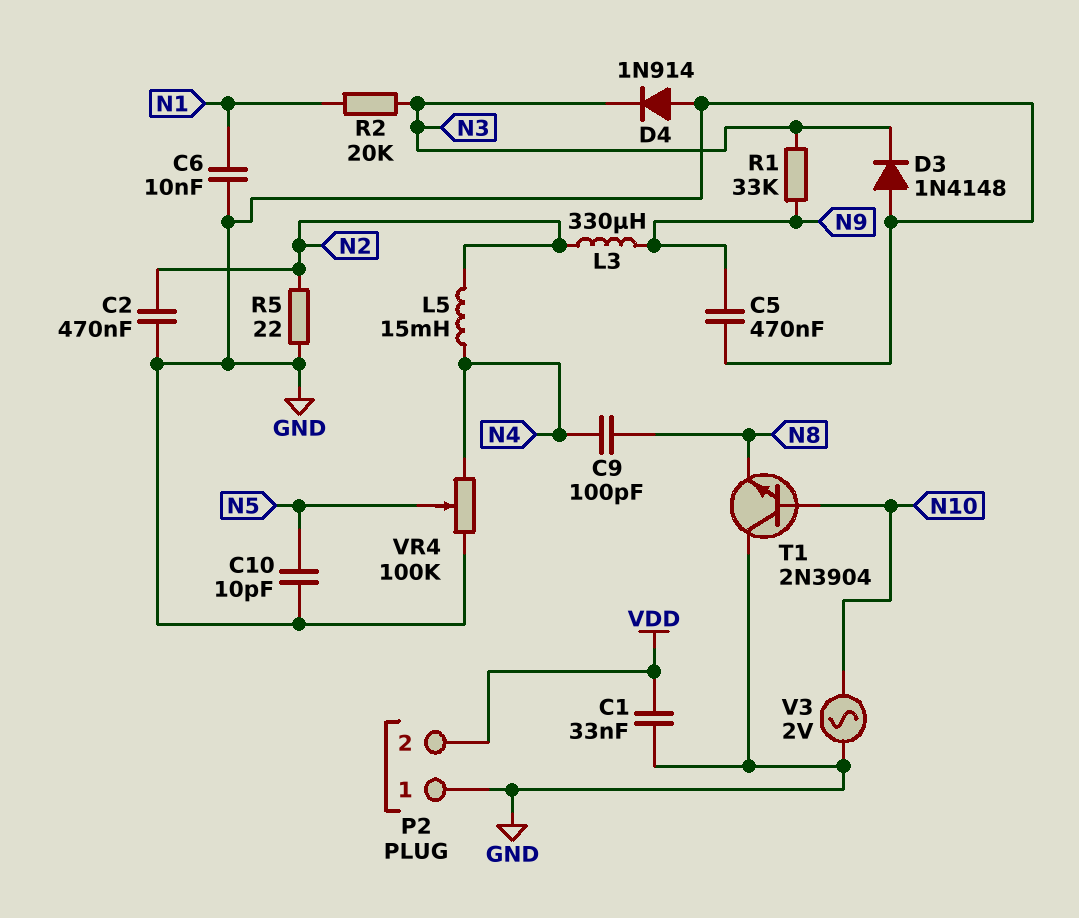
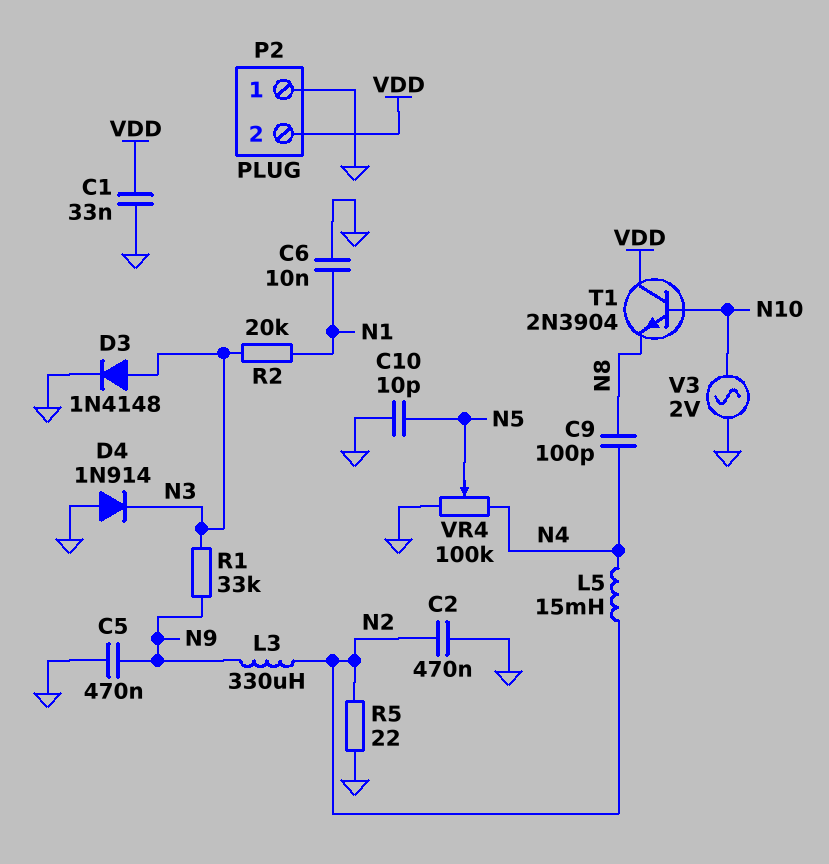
D3: diode 1N4148 (A GND, K N3) -> diode 1N4148 (A N3, K GND)
T1: NPN 2N3904 (B N10, C GND, E N8) -> NPN 2N3904 (B N10, C VDD, E N8)

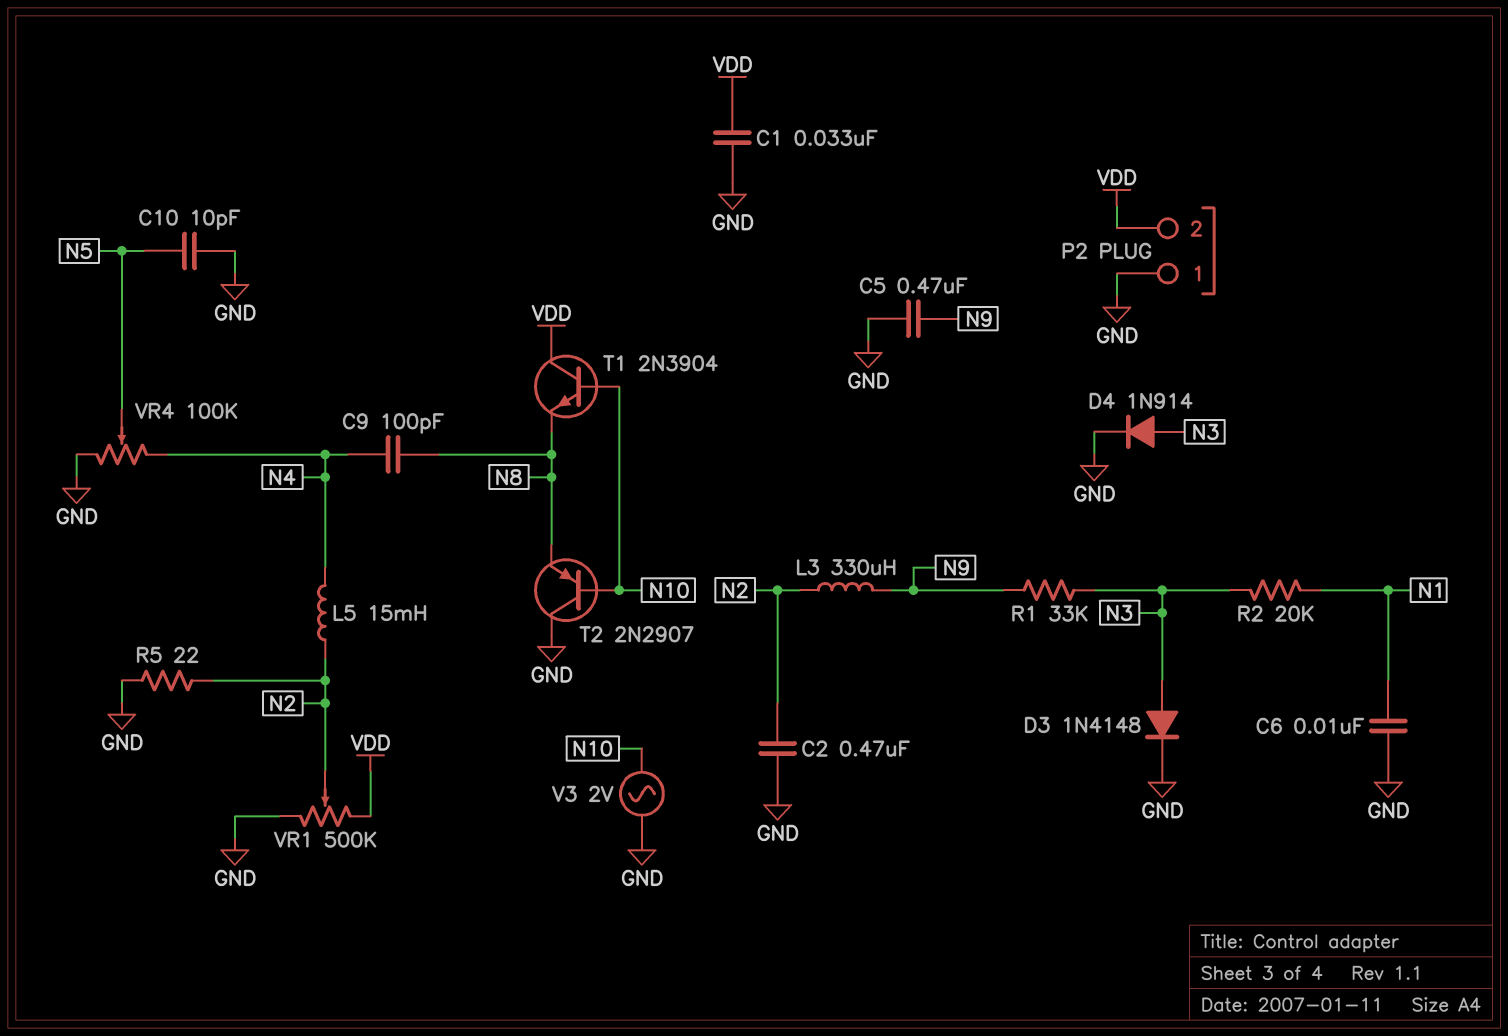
D4: diode 1N914 (A GND, K N3) -> diode 1N914 (A N3, K GND)
T2: none -> PNP 2N2907 (B N10, C GND, E N8)
VR1: none -> 500k (GND, VDD, wiper N2)

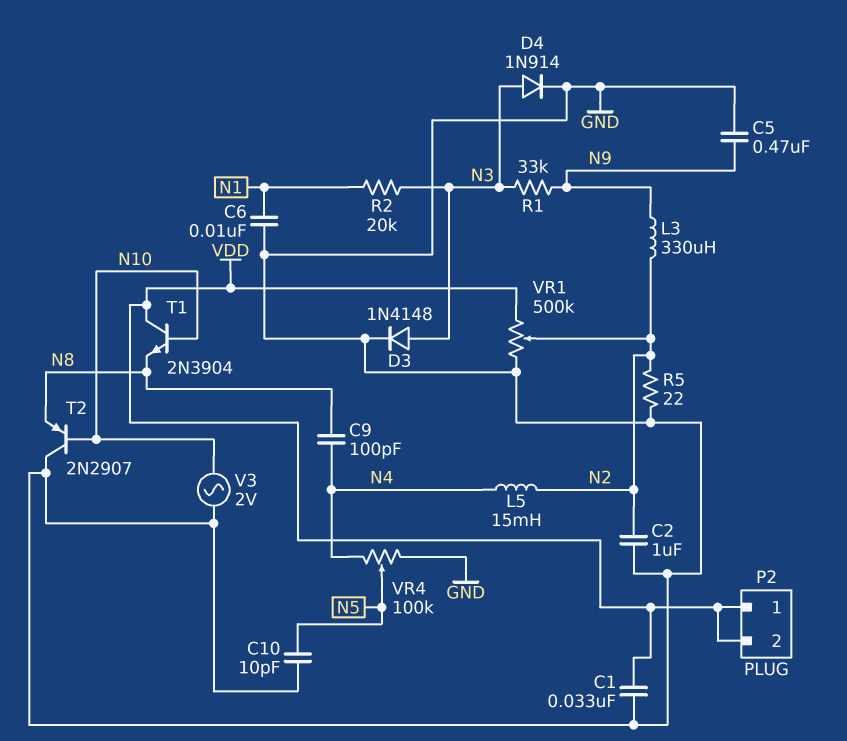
C2: 470nF (GND, N2) -> 1uF (GND, N2)
P2 pin 1: GND -> VDD

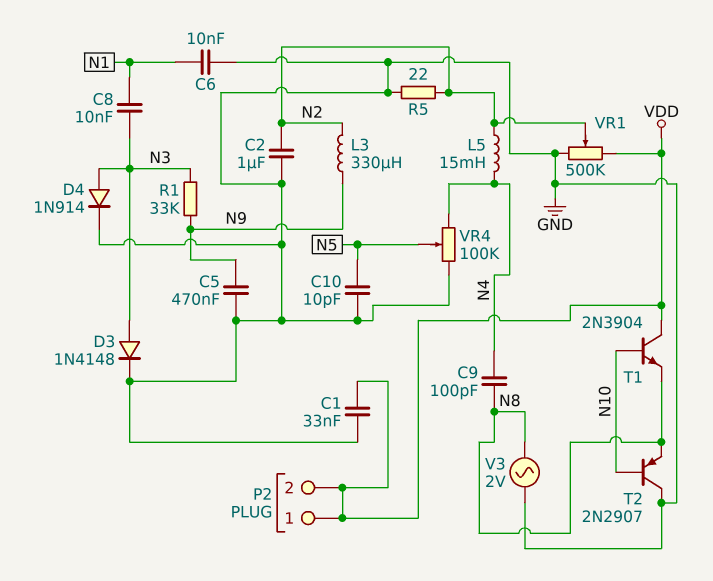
C8: none -> 10nF (N1, N3)
R2: 20k (N1, N3) -> none
V3: AC 2V (GND, N10) -> AC 2V (GND, N8)

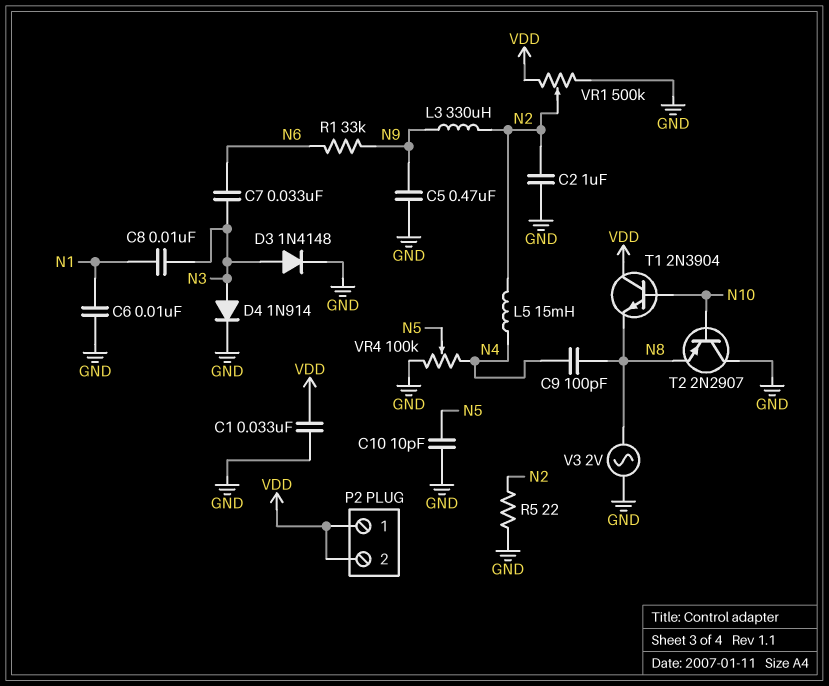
C7: none -> 33nF (N3, N6)
R1: 33k (N3, N9) -> 33k (N6, N9)

